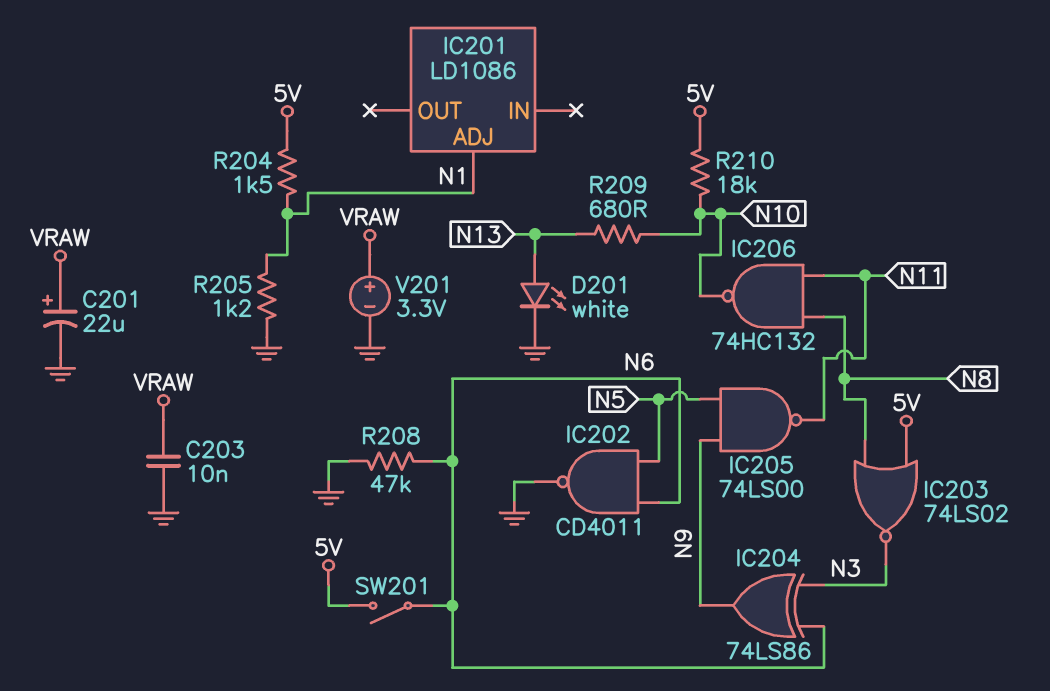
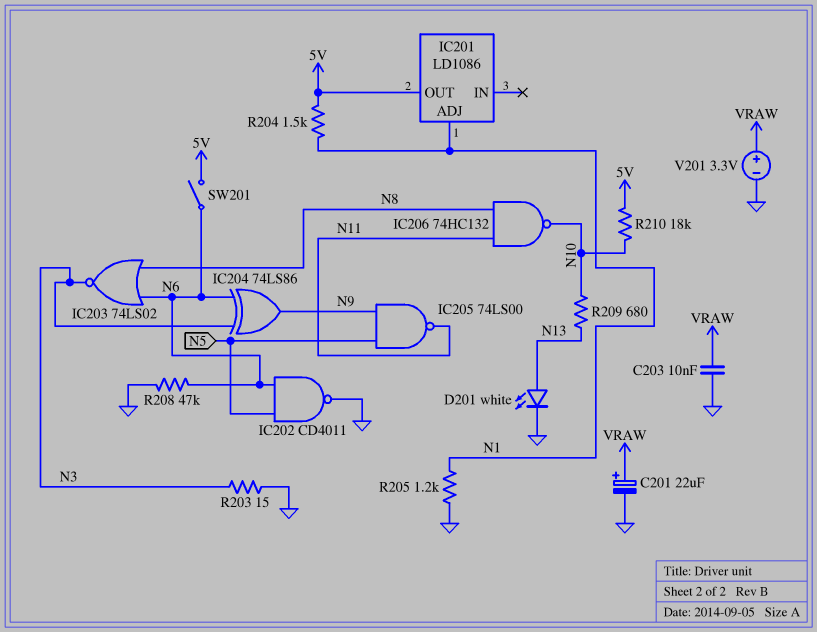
IC201 pin OUT: none -> 5V
IC203: NOR 74LS02 (in 5V, in N8, out N3) -> NOR 74LS02 (in N6, in N8, out N3)
R203: none -> 15 (GND, N3)

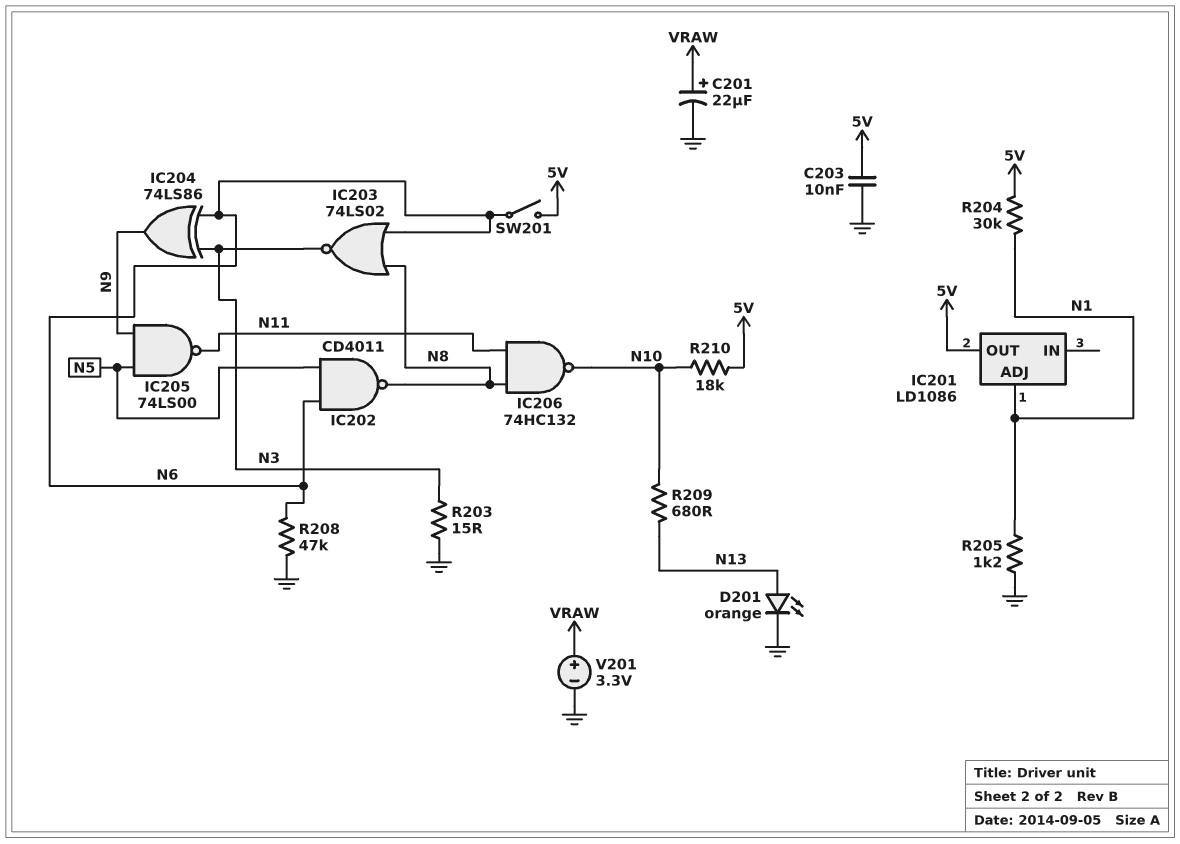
C203: 10nF (GND, VRAW) -> 10nF (5V, GND)
D201: LED white (A N13, K GND) -> LED orange (A N13, K GND)
IC202: NAND CD4011 (in N5, in N6, out GND) -> NAND CD4011 (in N5, in N6, out N8)
R204: 1.5k (5V, N1) -> 30k (5V, N1)

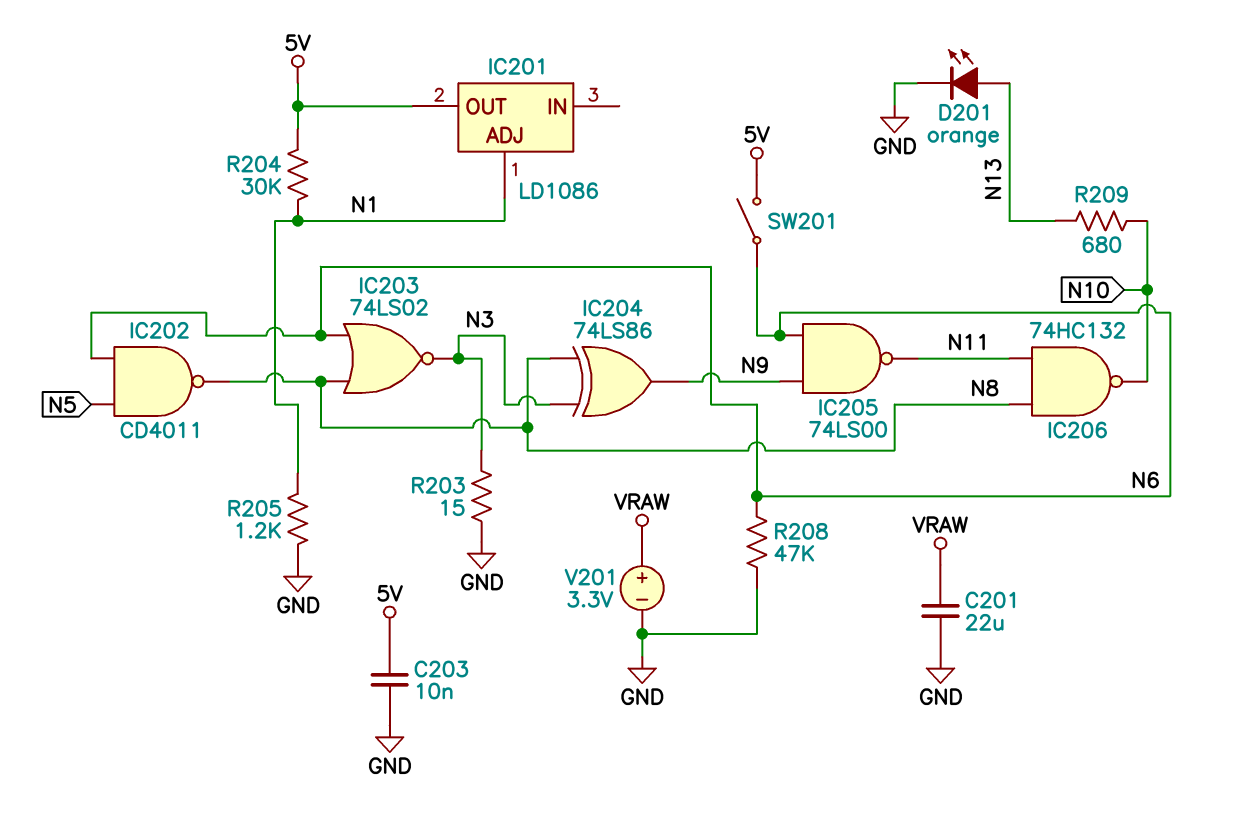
C201: 22uF (plus VRAW, minus GND) -> 22uF (GND, VRAW)
IC204: XOR 74LS86 (in N3, in N6, out N9) -> XOR 74LS86 (in N3, in N8, out N9)
IC205: NAND 74LS00 (in N5, in N9, out N11) -> NAND 74LS00 (in N6, in N9, out N11)
R210: 18k (5V, N10) -> none

